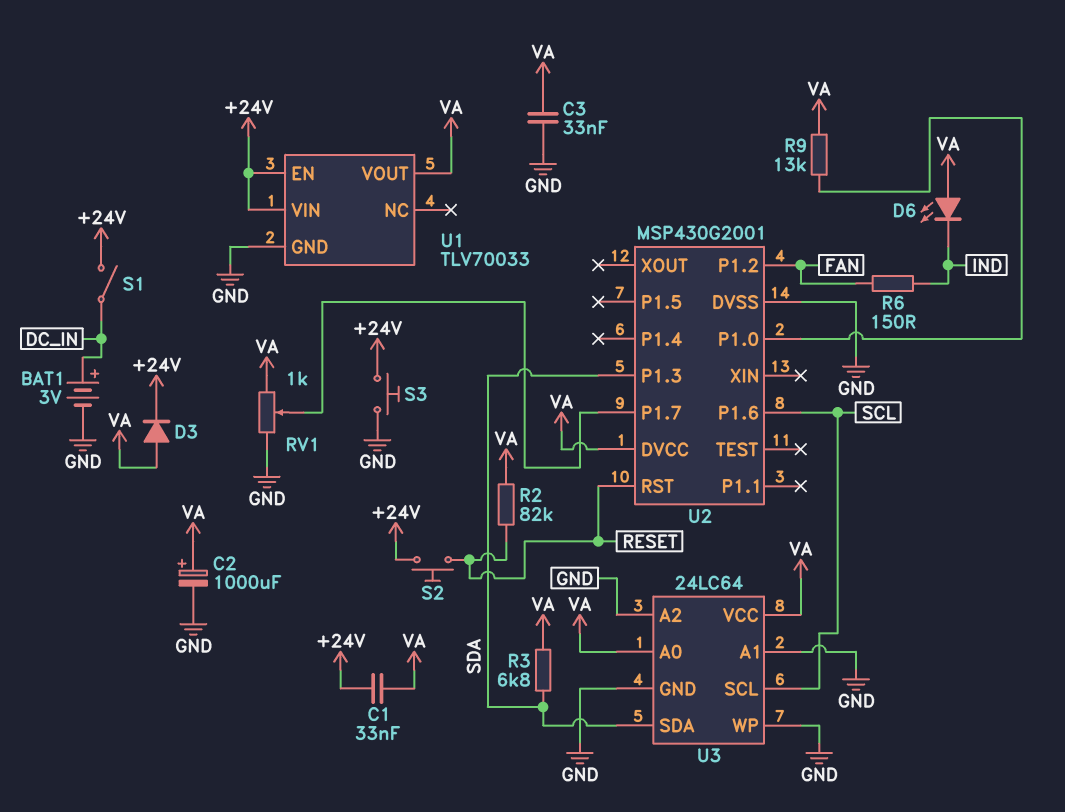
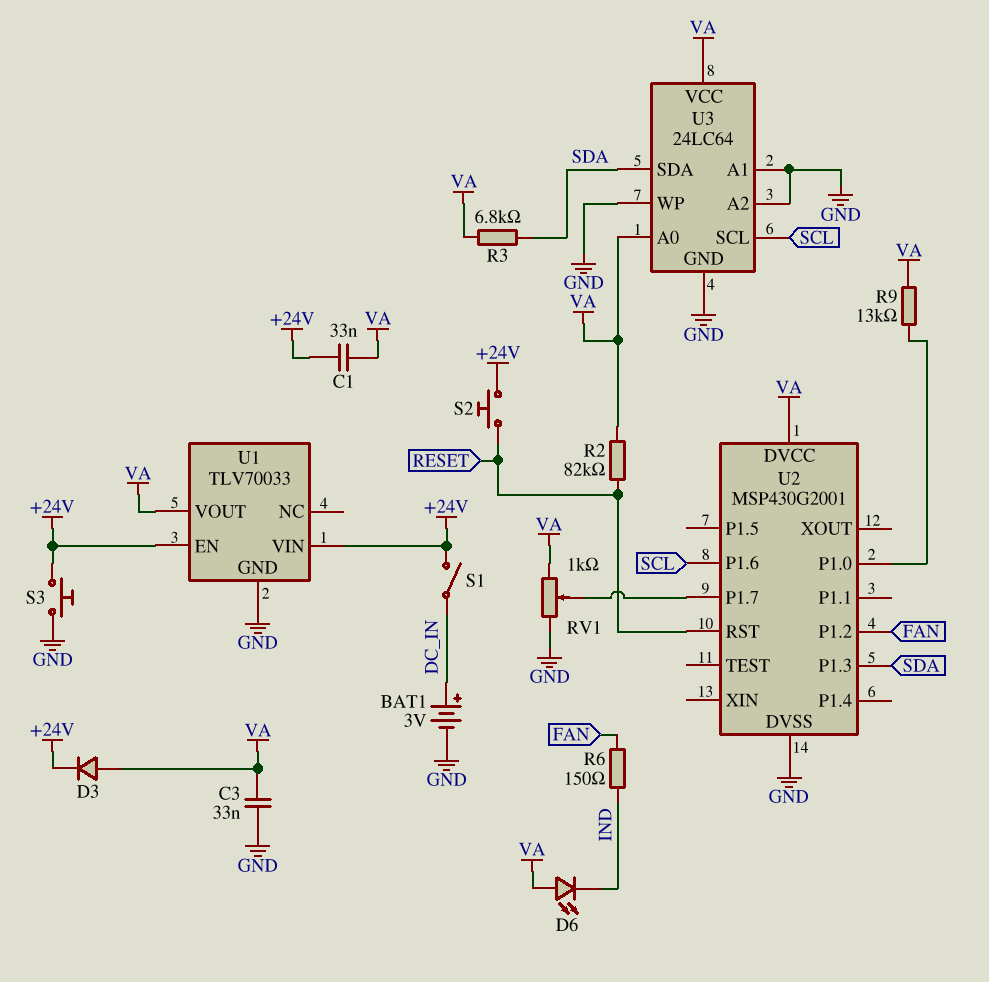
C2: 1000uF (plus VA, minus GND) -> none

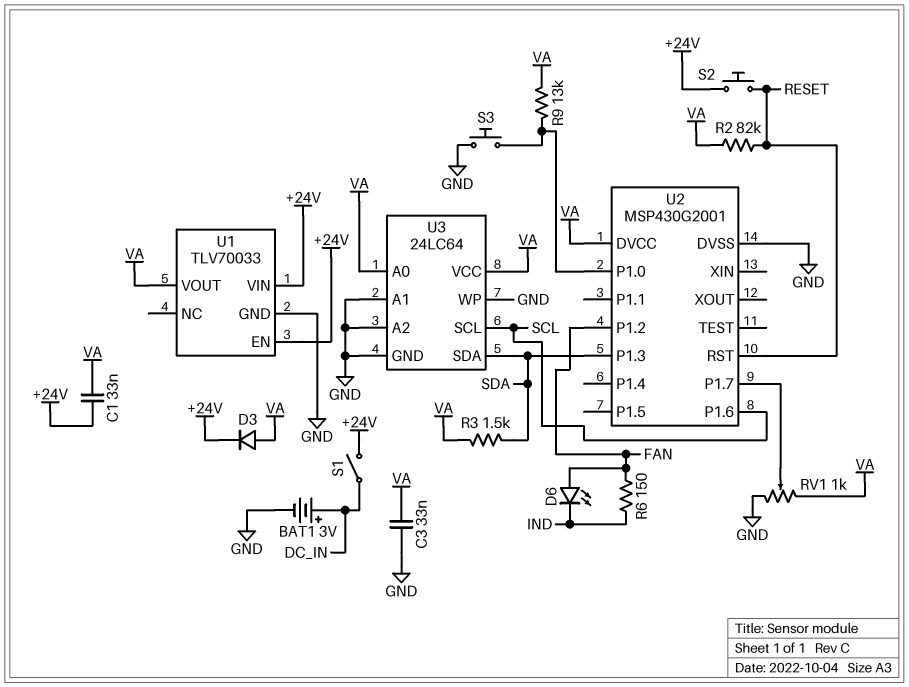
D6: LED (A VA, K IND) -> LED (A FAN, K IND)
R3: 6.8k (SDA, VA) -> 1.5k (SDA, VA)
S3: button (+24V, GND) -> button (GND, U2/P1.0)

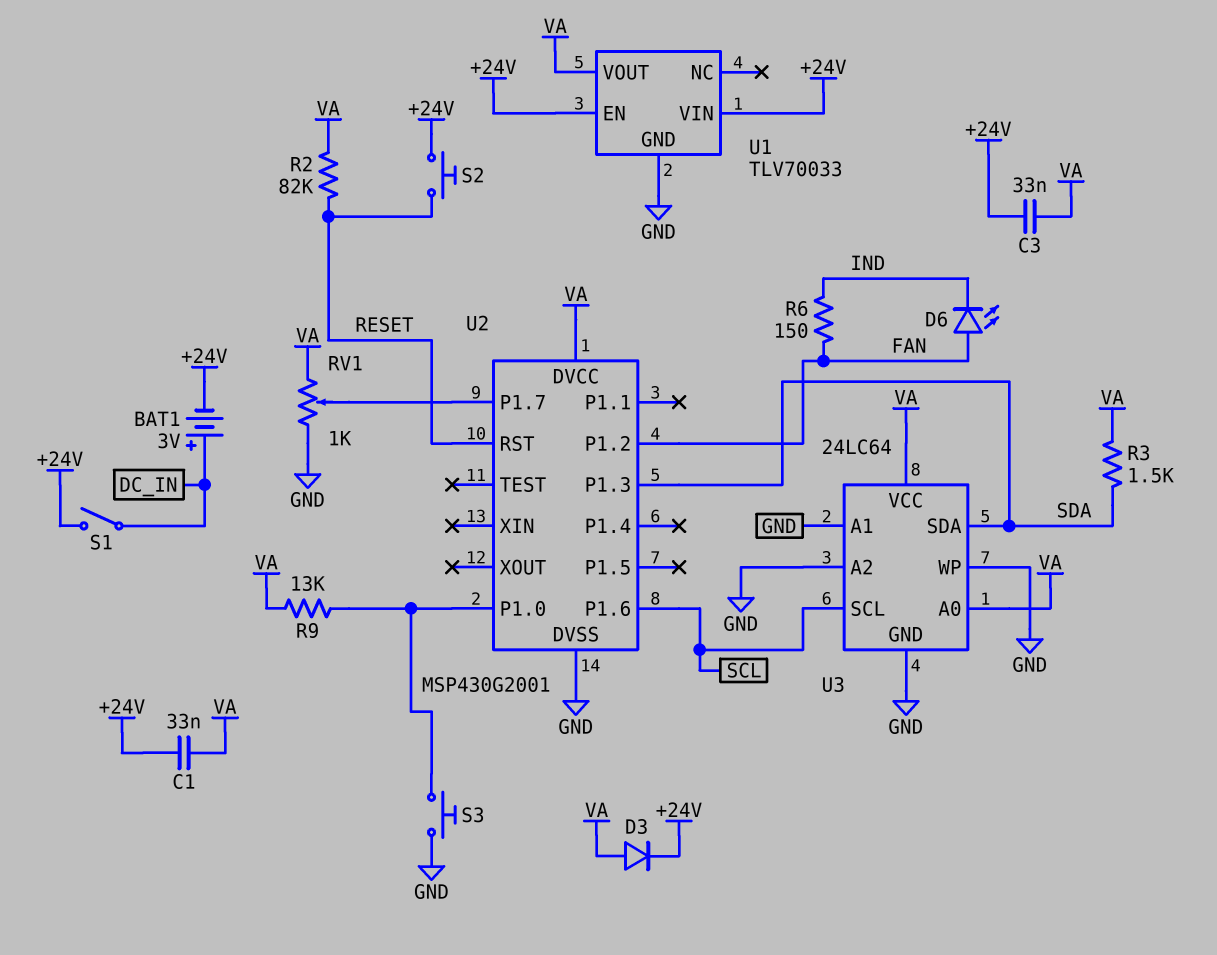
BAT1: 3V (plus DC_IN, minus GND) -> 3V (plus DC_IN, minus +24V)
C3: 33nF (GND, VA) -> 33nF (+24V, VA)

